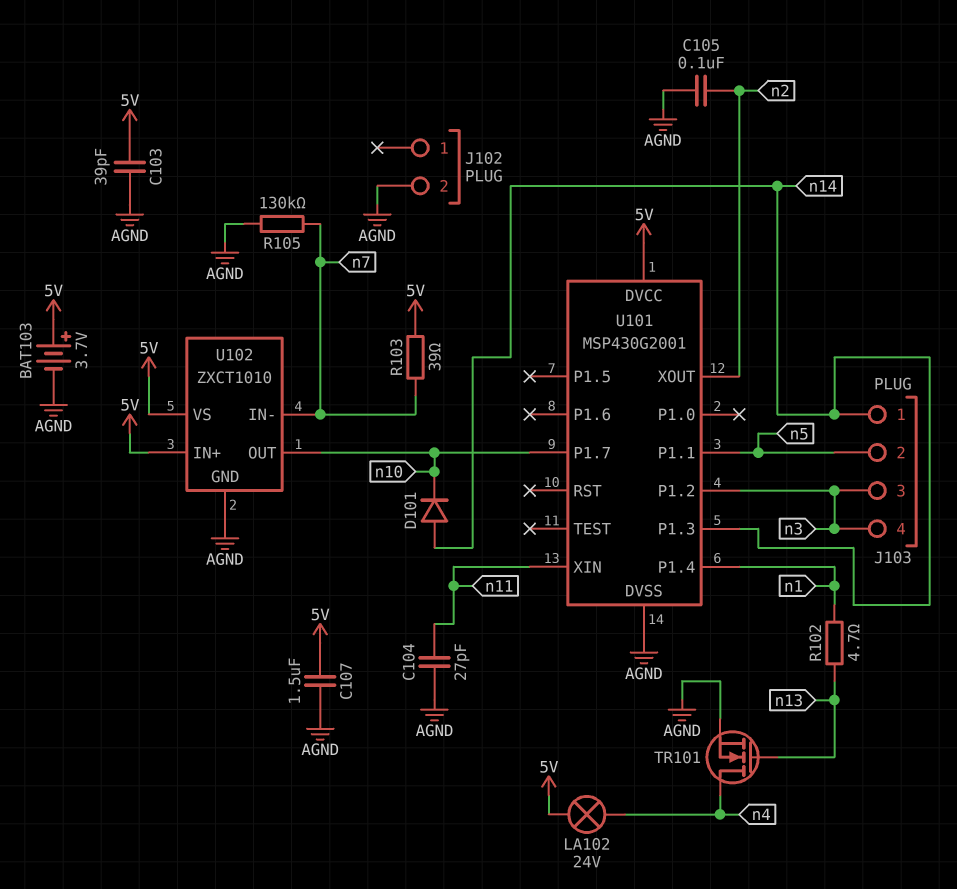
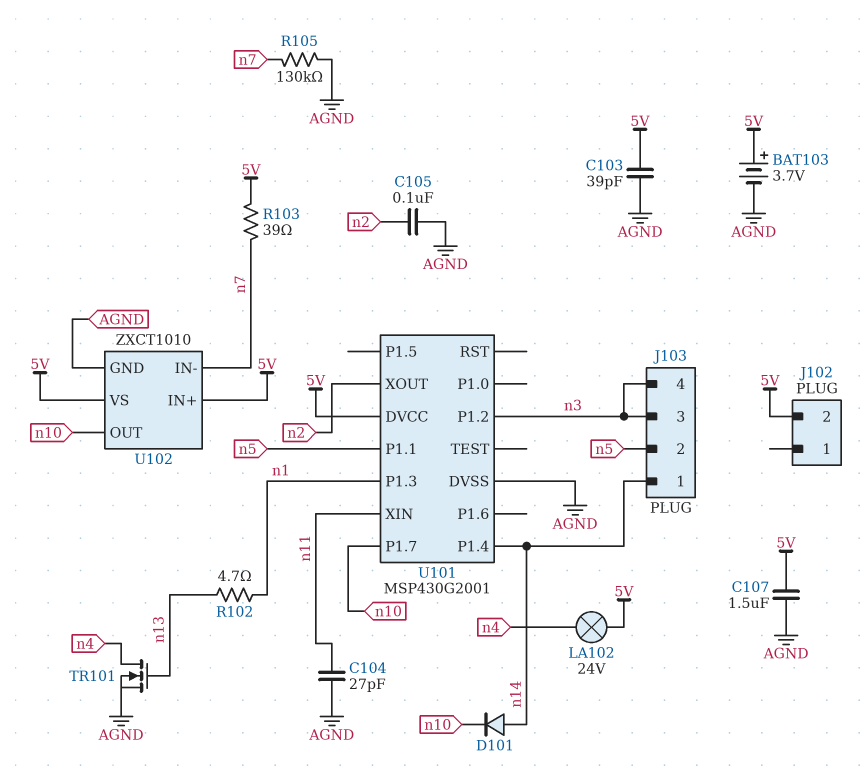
J102 pin 2: AGND -> 5V
U101 pin P1.3: n14 -> n1
U101 pin P1.4: n1 -> n14

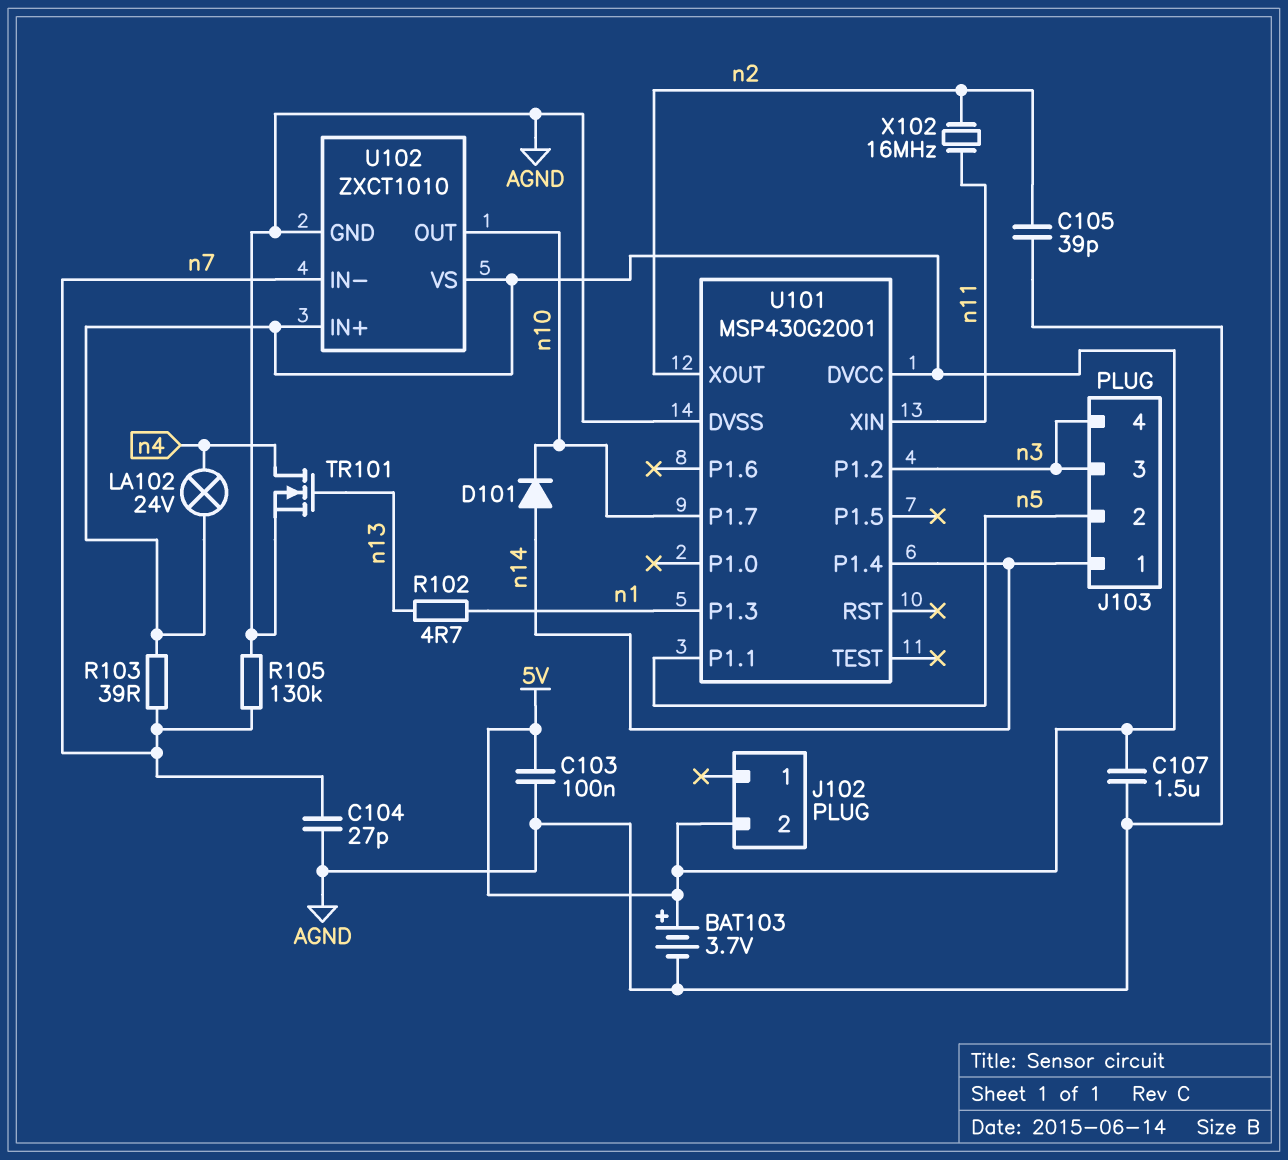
C103: 39pF (5V, AGND) -> 100nF (5V, AGND)
C104: 27pF (AGND, n11) -> 27pF (AGND, n7)
C105: 100nF (AGND, n2) -> 39pF (AGND, n2)
X102: none -> 16MHz (n2, n11)

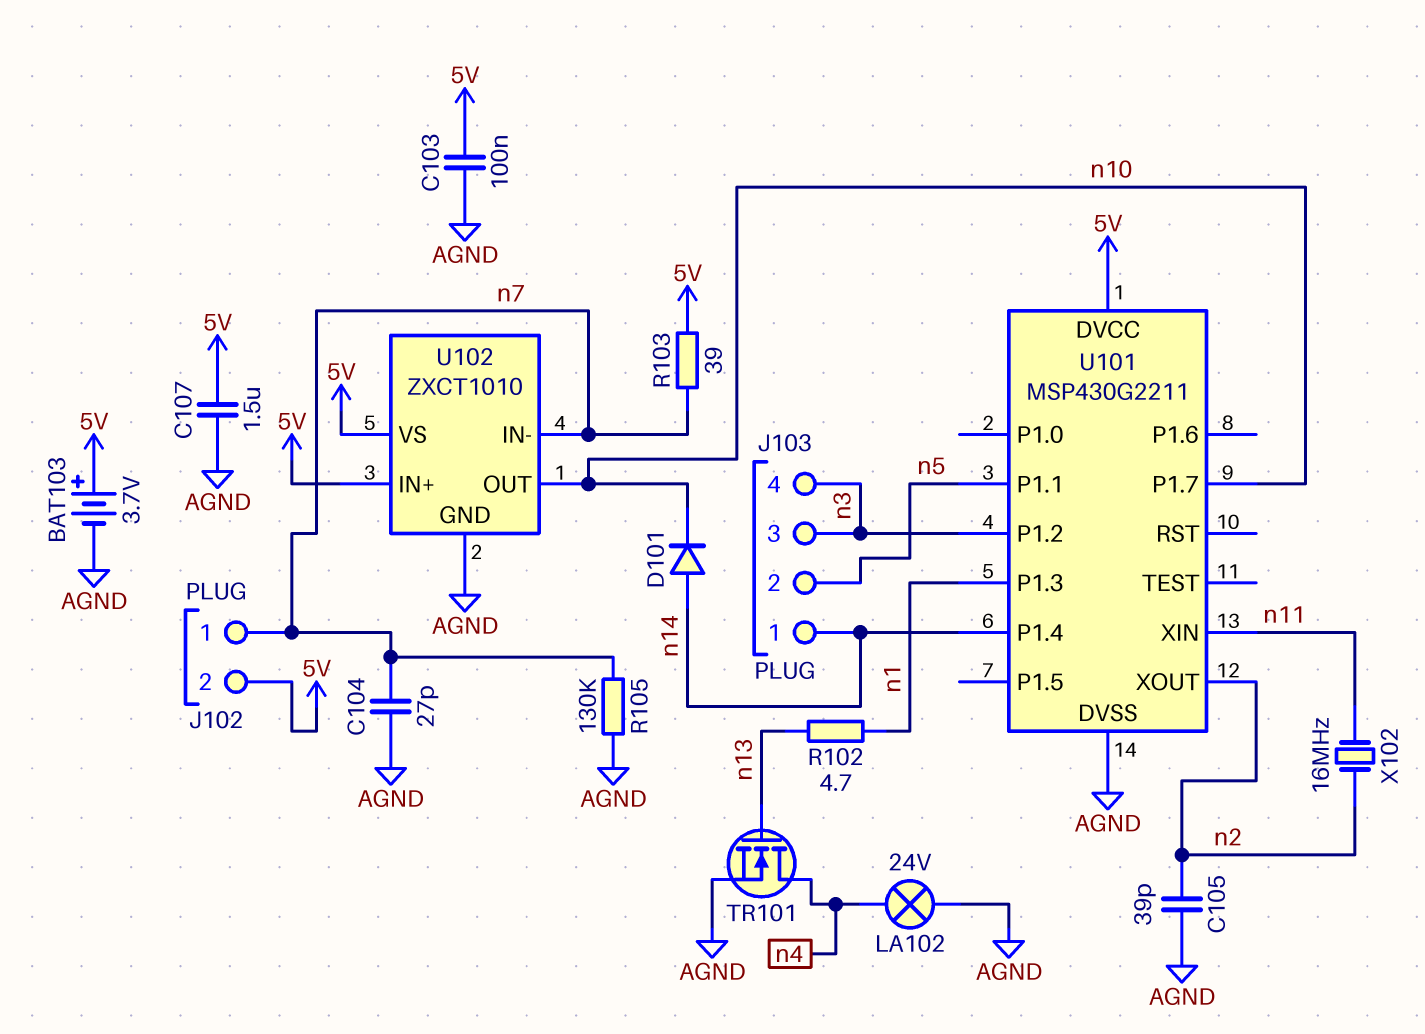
J102 pin 1: none -> n7
LA102: lamp 24V (5V, n4) -> lamp 24V (AGND, n4)
U101: MSP430G2001 -> MSP430G2211

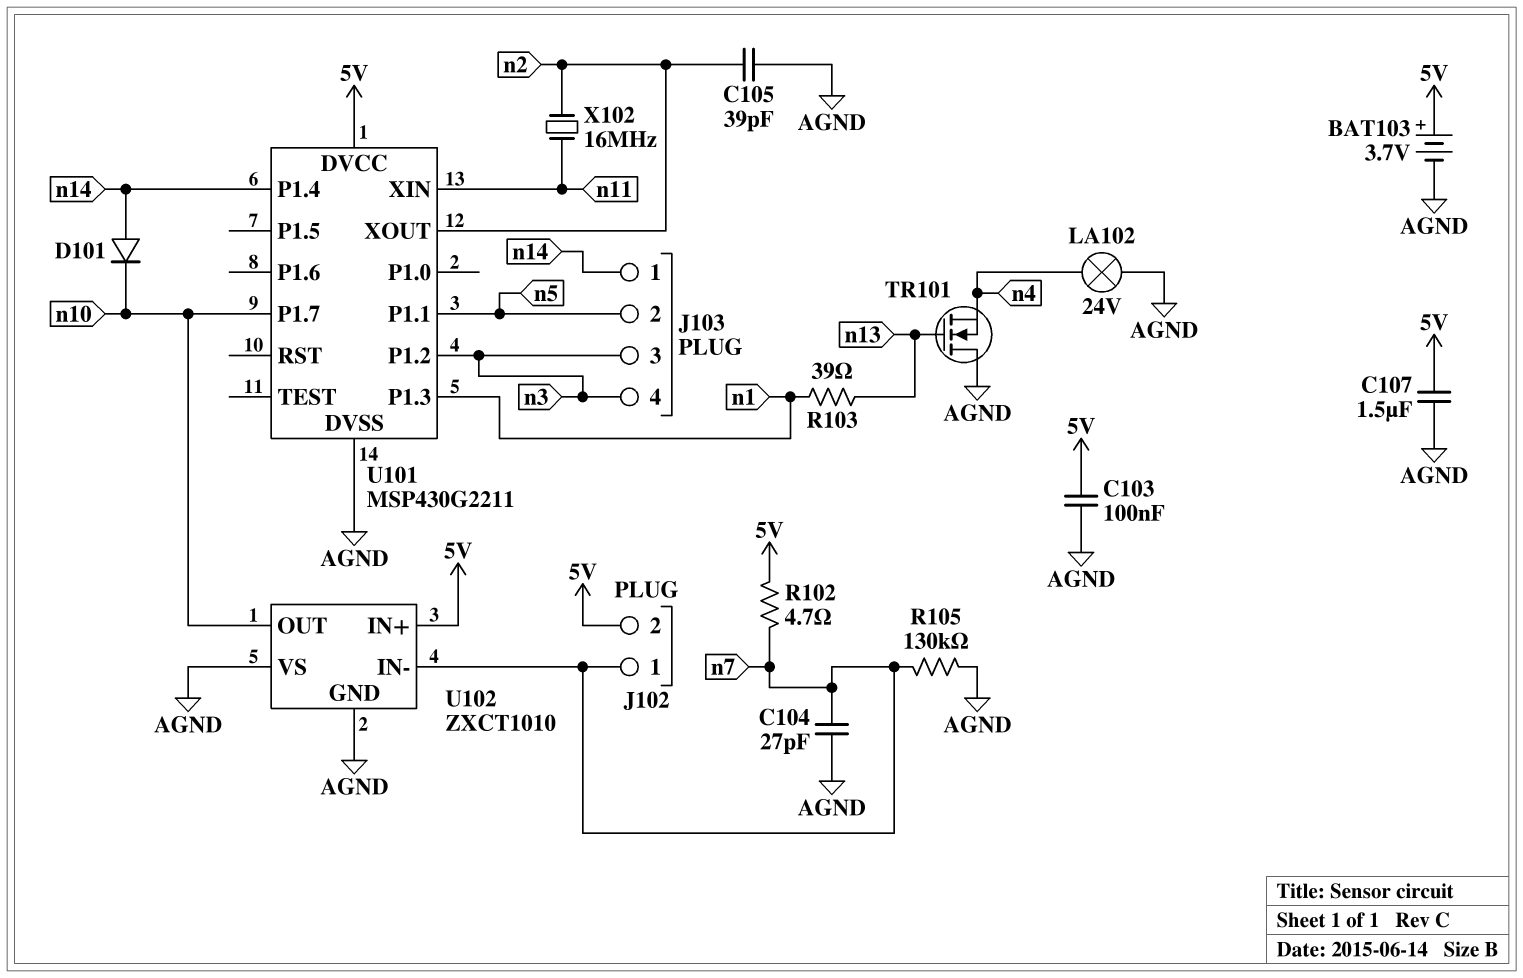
R102: 4.7 (n1, n13) -> 4.7 (5V, n7)
R103: 39 (5V, n7) -> 39 (n1, n13)
TR101: NMOS (G n13, D n4, S AGND) -> NMOS (G n13, D AGND, S n4)
U102 pin VS: 5V -> AGND

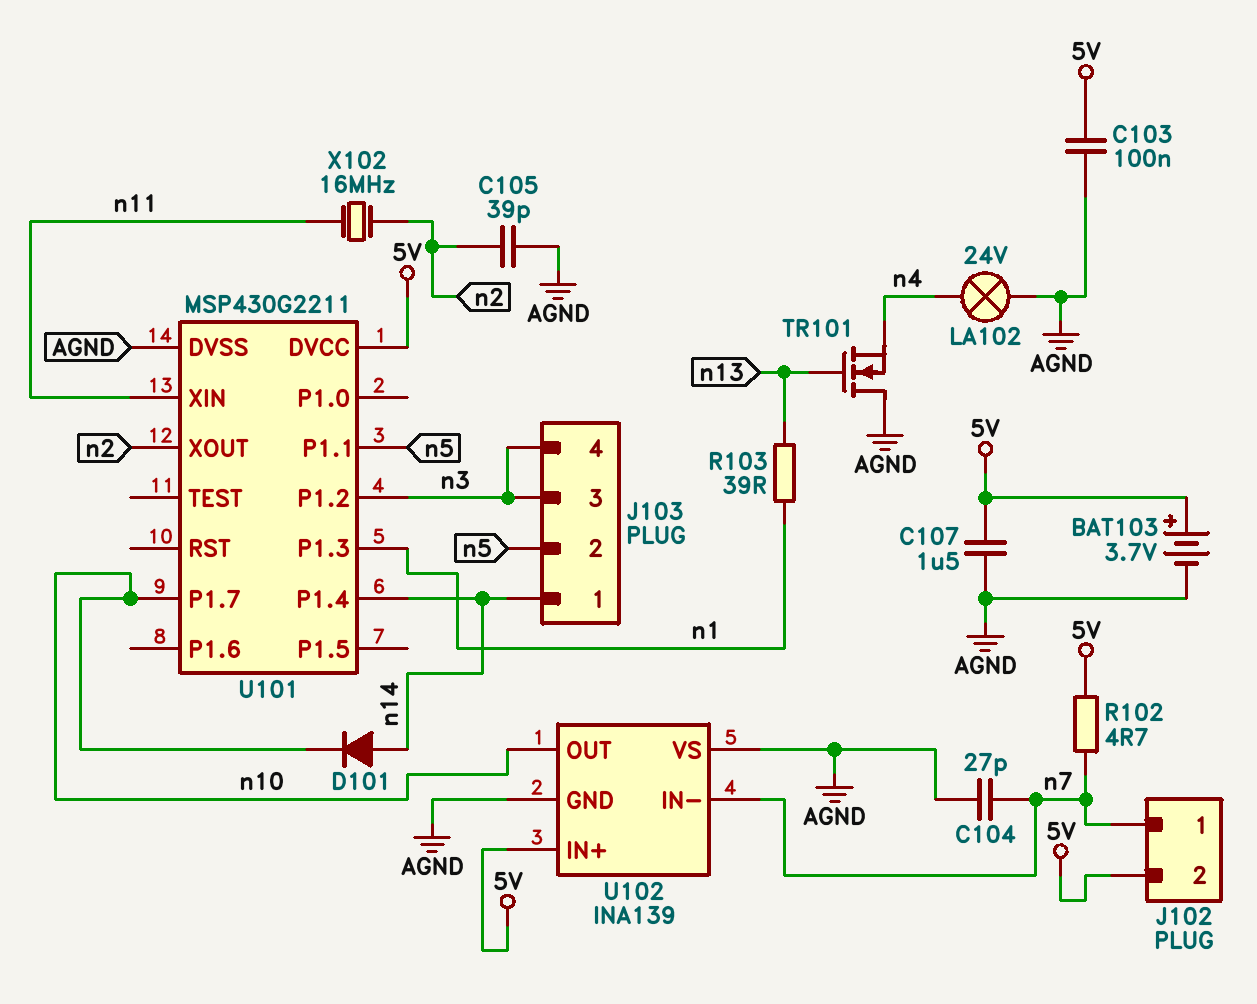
R105: 130k (AGND, n7) -> none
U102: ZXCT1010 -> INA139

